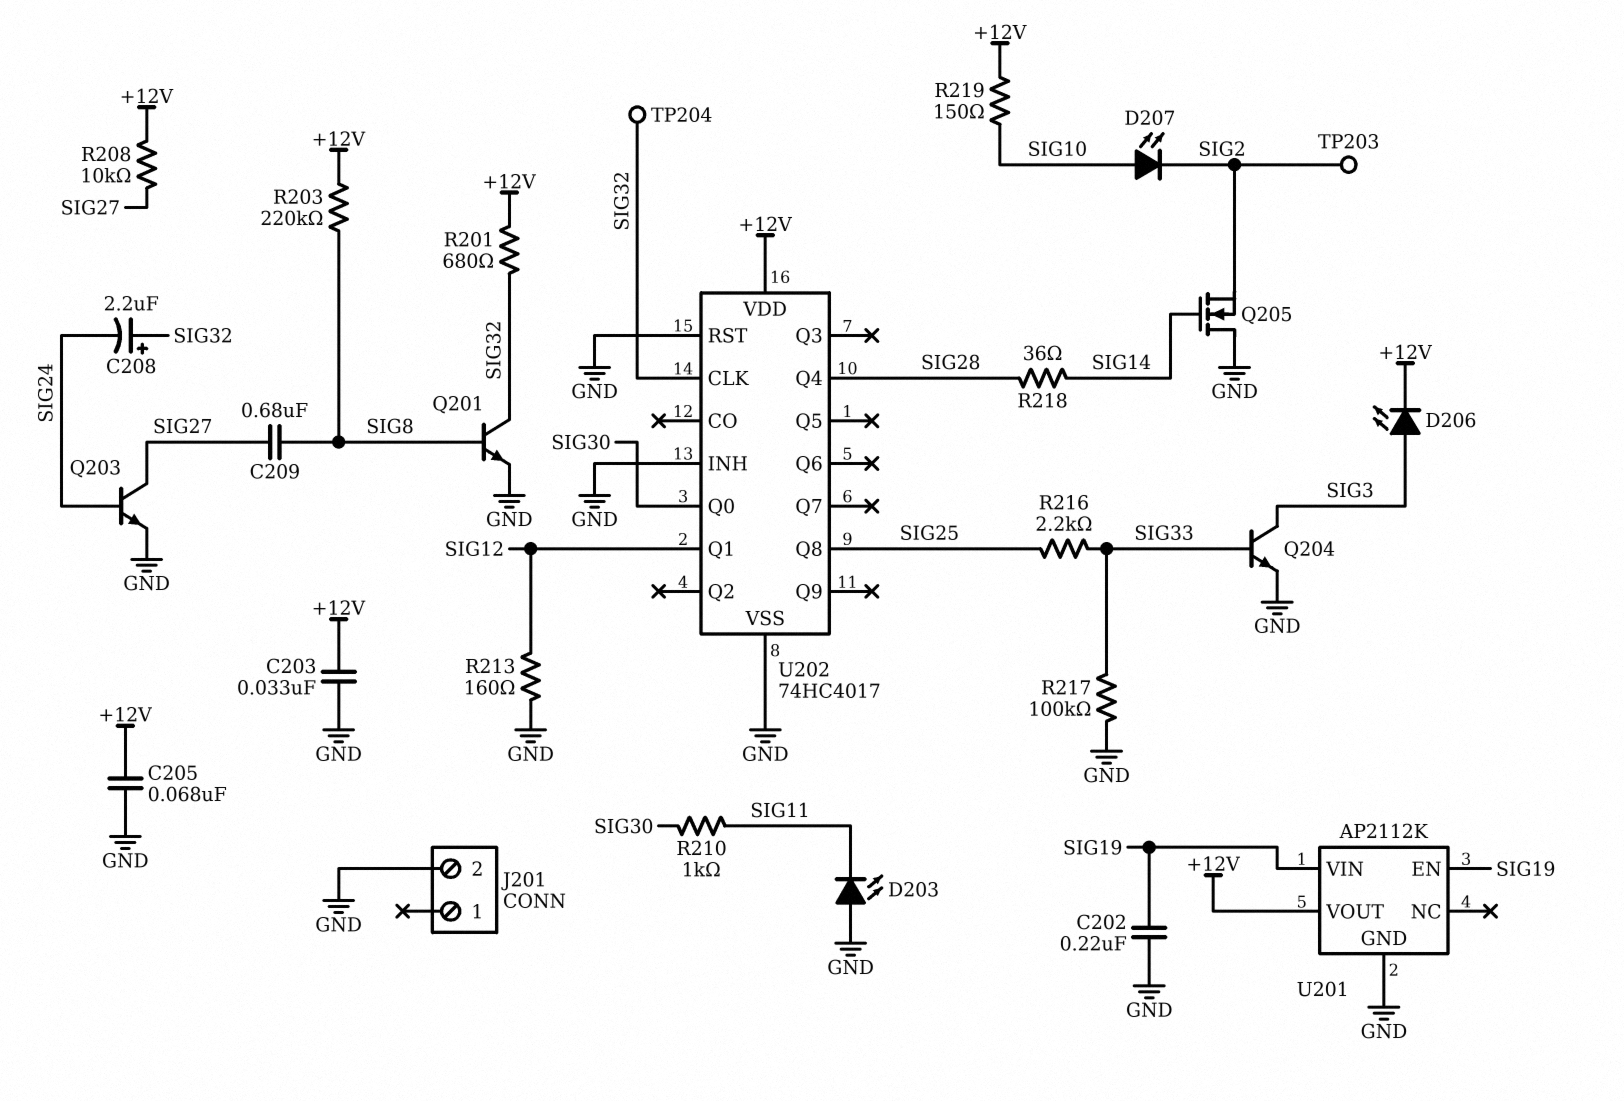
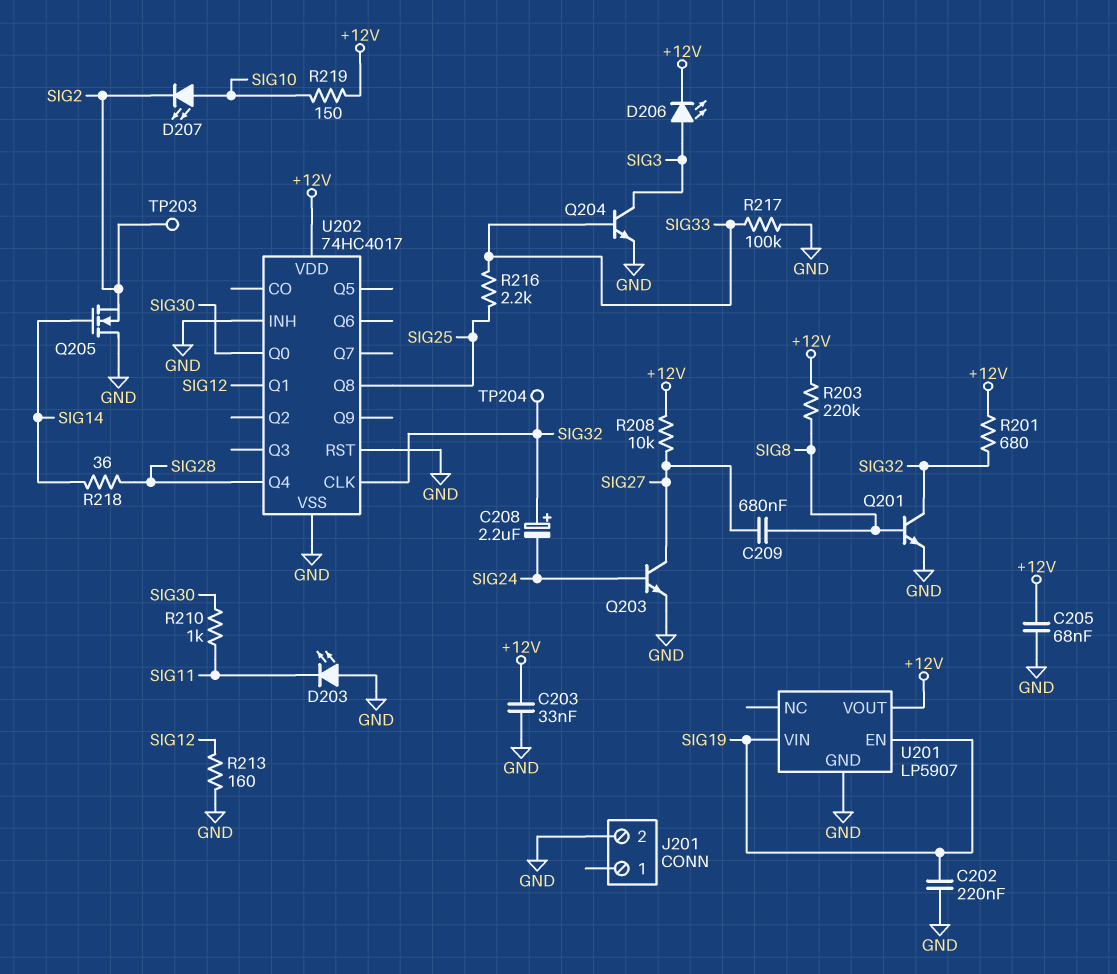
U201: AP2112K -> LP5907

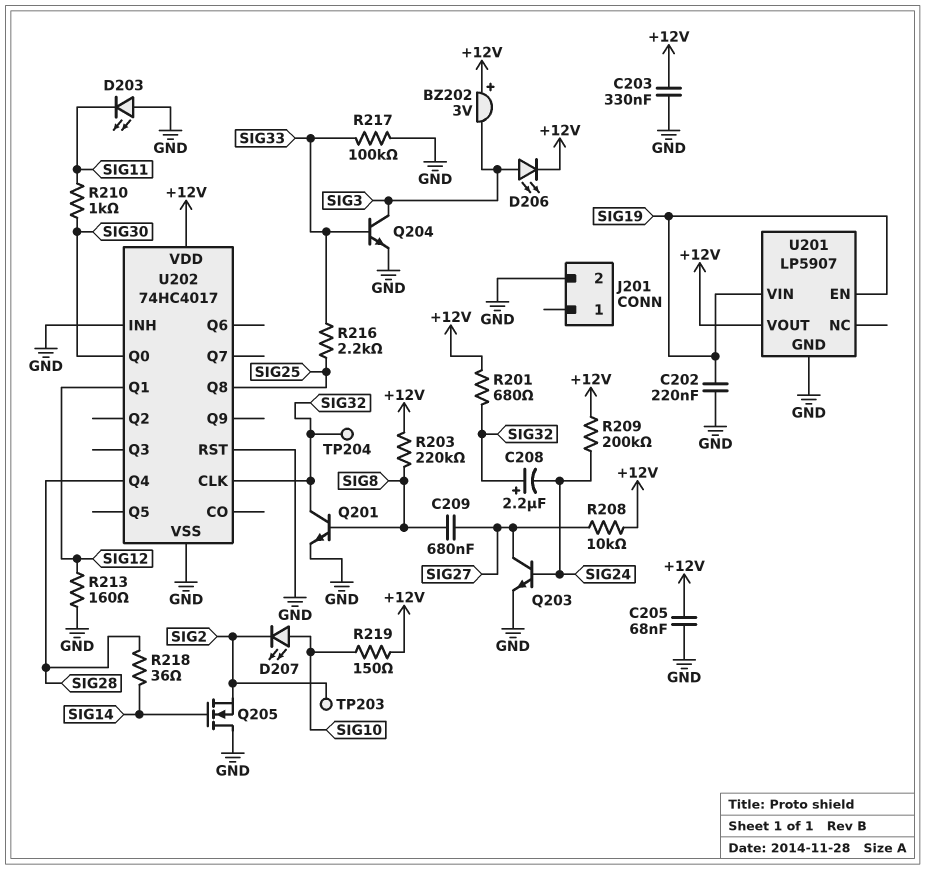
BZ202: none -> buzzer 3V (plus +12V, minus SIG3)
C203: 33nF (+12V, GND) -> 330nF (+12V, GND)
R209: none -> 200k (+12V, SIG24)

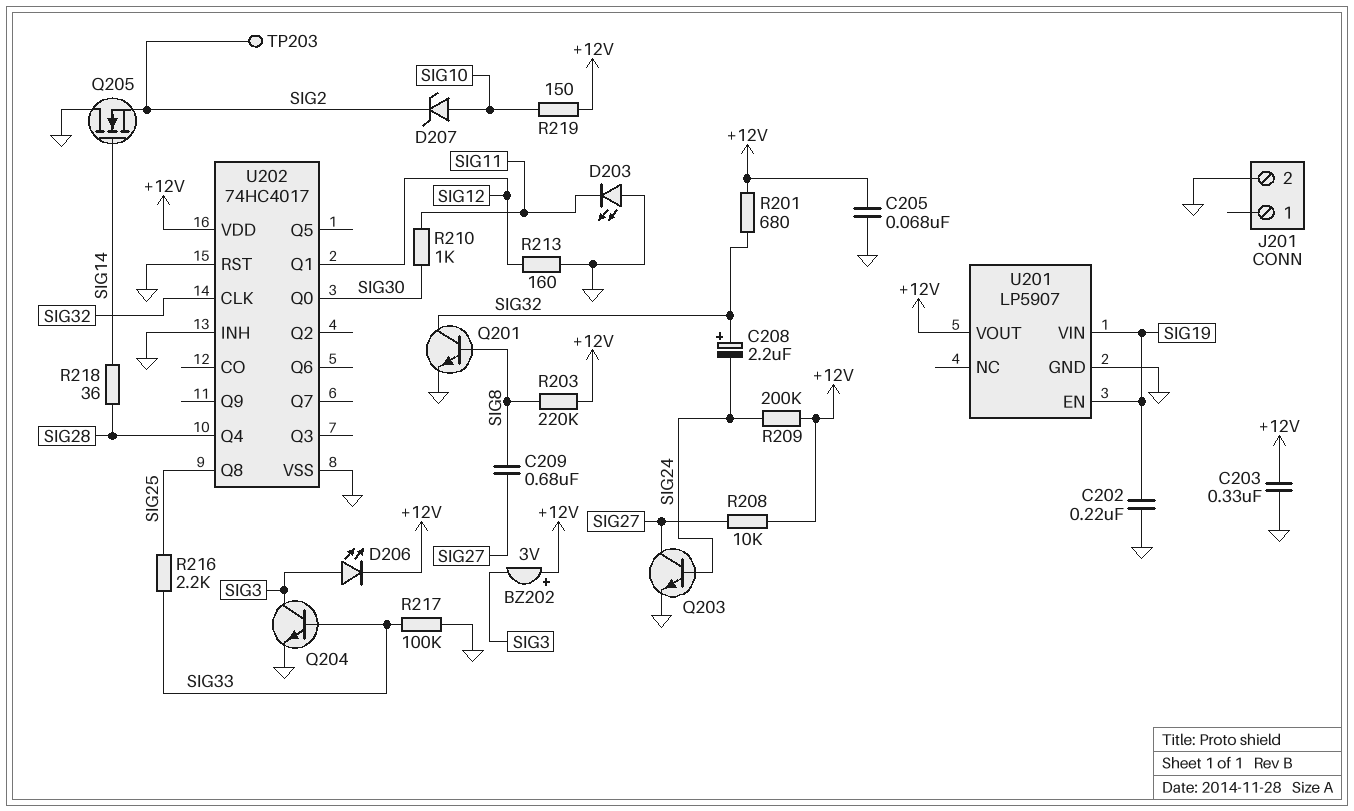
D207: LED (A SIG10, K SIG2) -> zener (A SIG10, K SIG2)
TP204: test point (SIG32) -> none

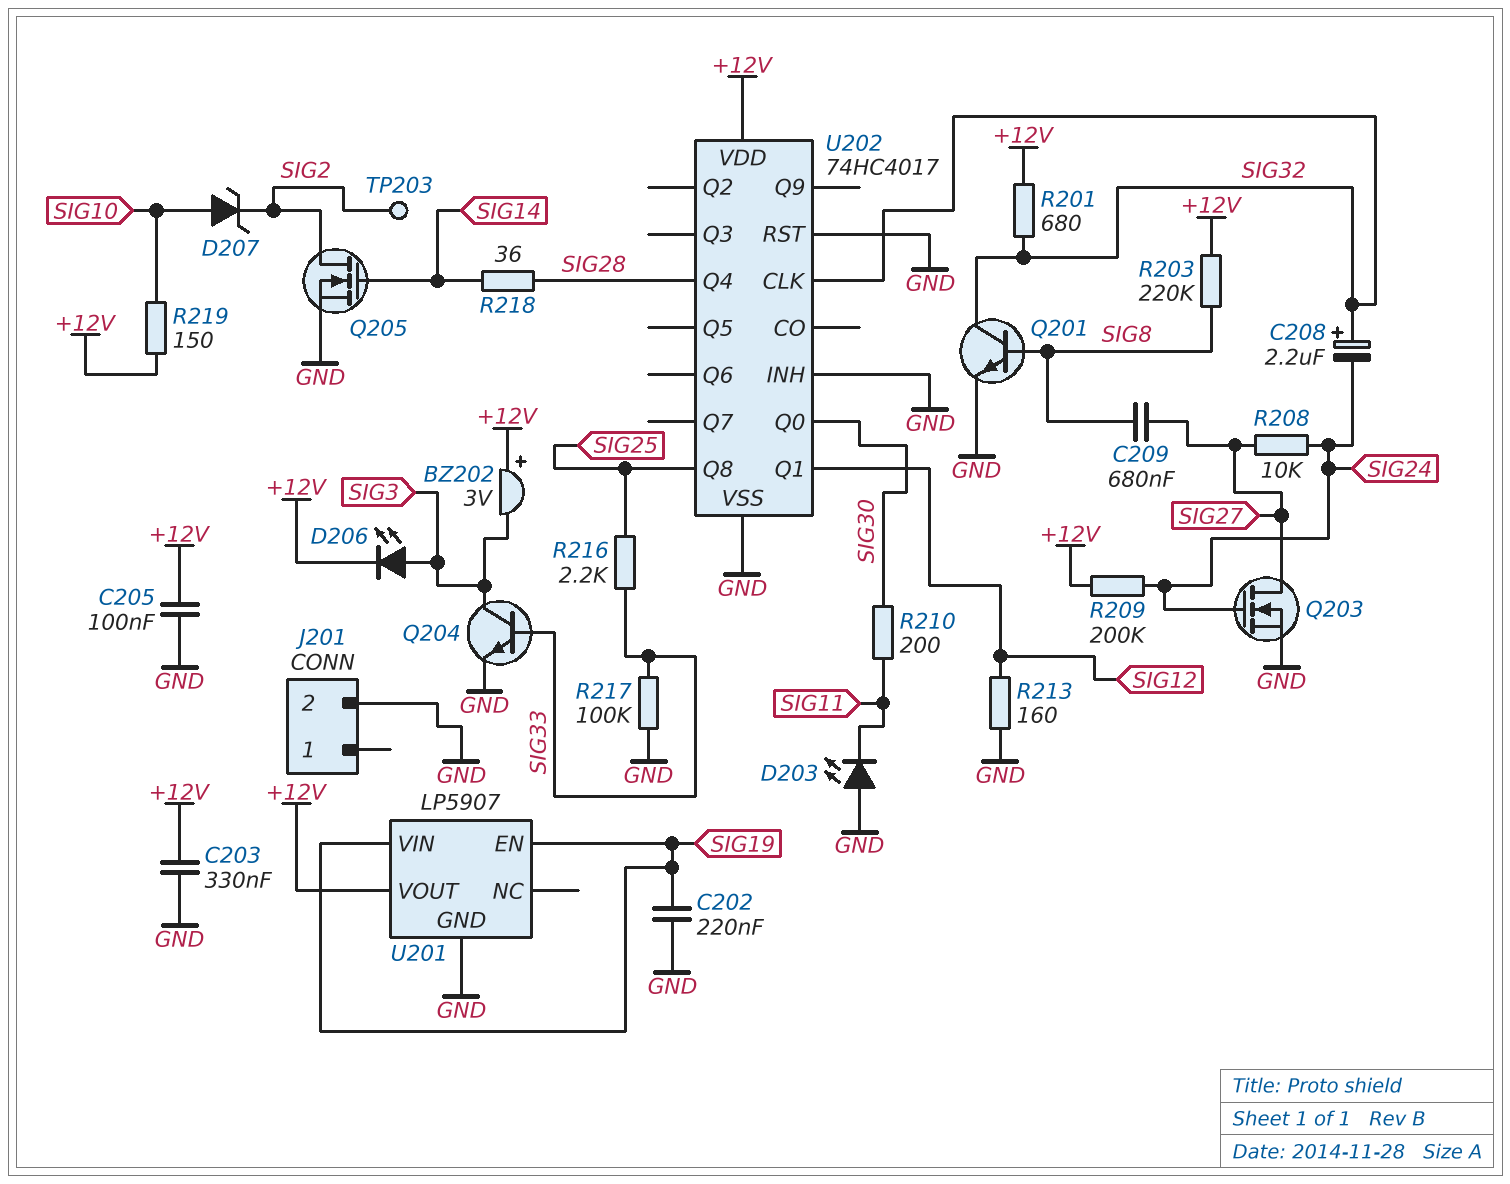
C205: 68nF (+12V, GND) -> 100nF (+12V, GND)
Q203: NPN (B SIG24, C SIG27, E GND) -> NMOS (G SIG24, D SIG27, S GND)
Q205: NMOS (G SIG14, D GND, S SIG2) -> NMOS (G SIG14, D SIG2, S GND)
R208: 10k (+12V, SIG27) -> 10k (SIG24, SIG27)
R210: 1k (SIG11, SIG30) -> 200 (SIG11, SIG30)

